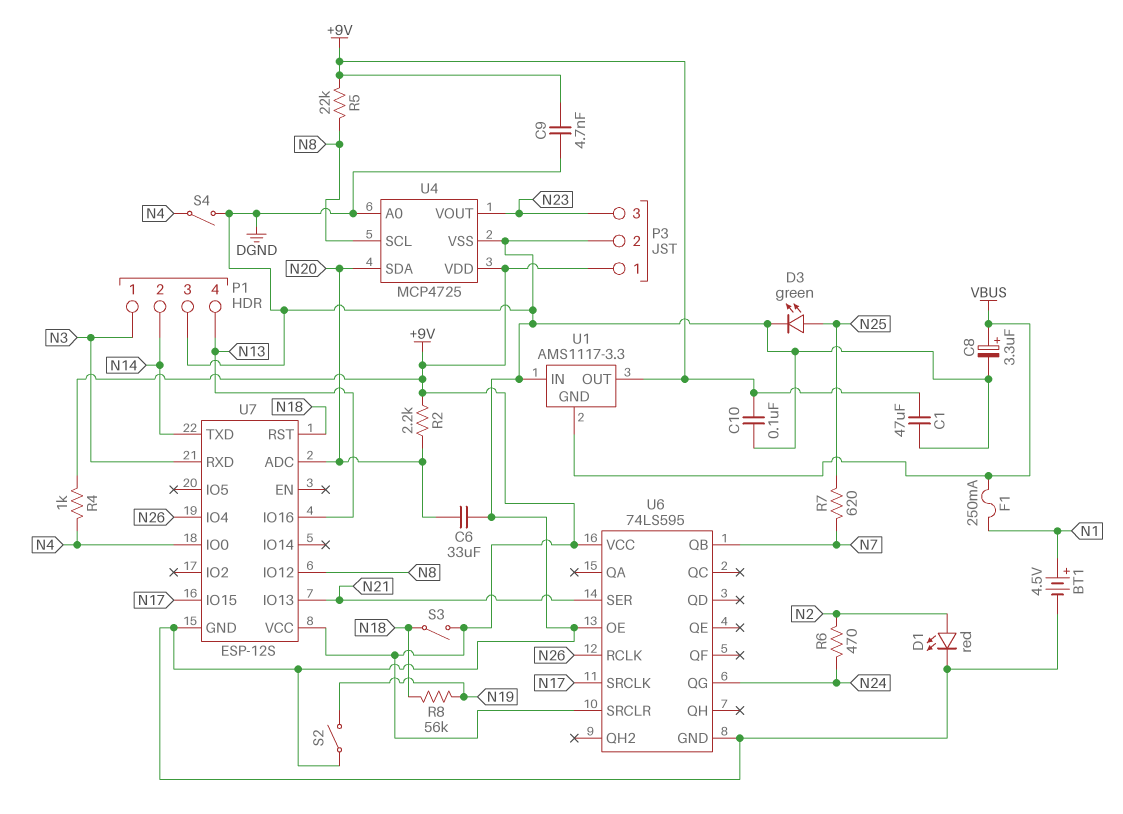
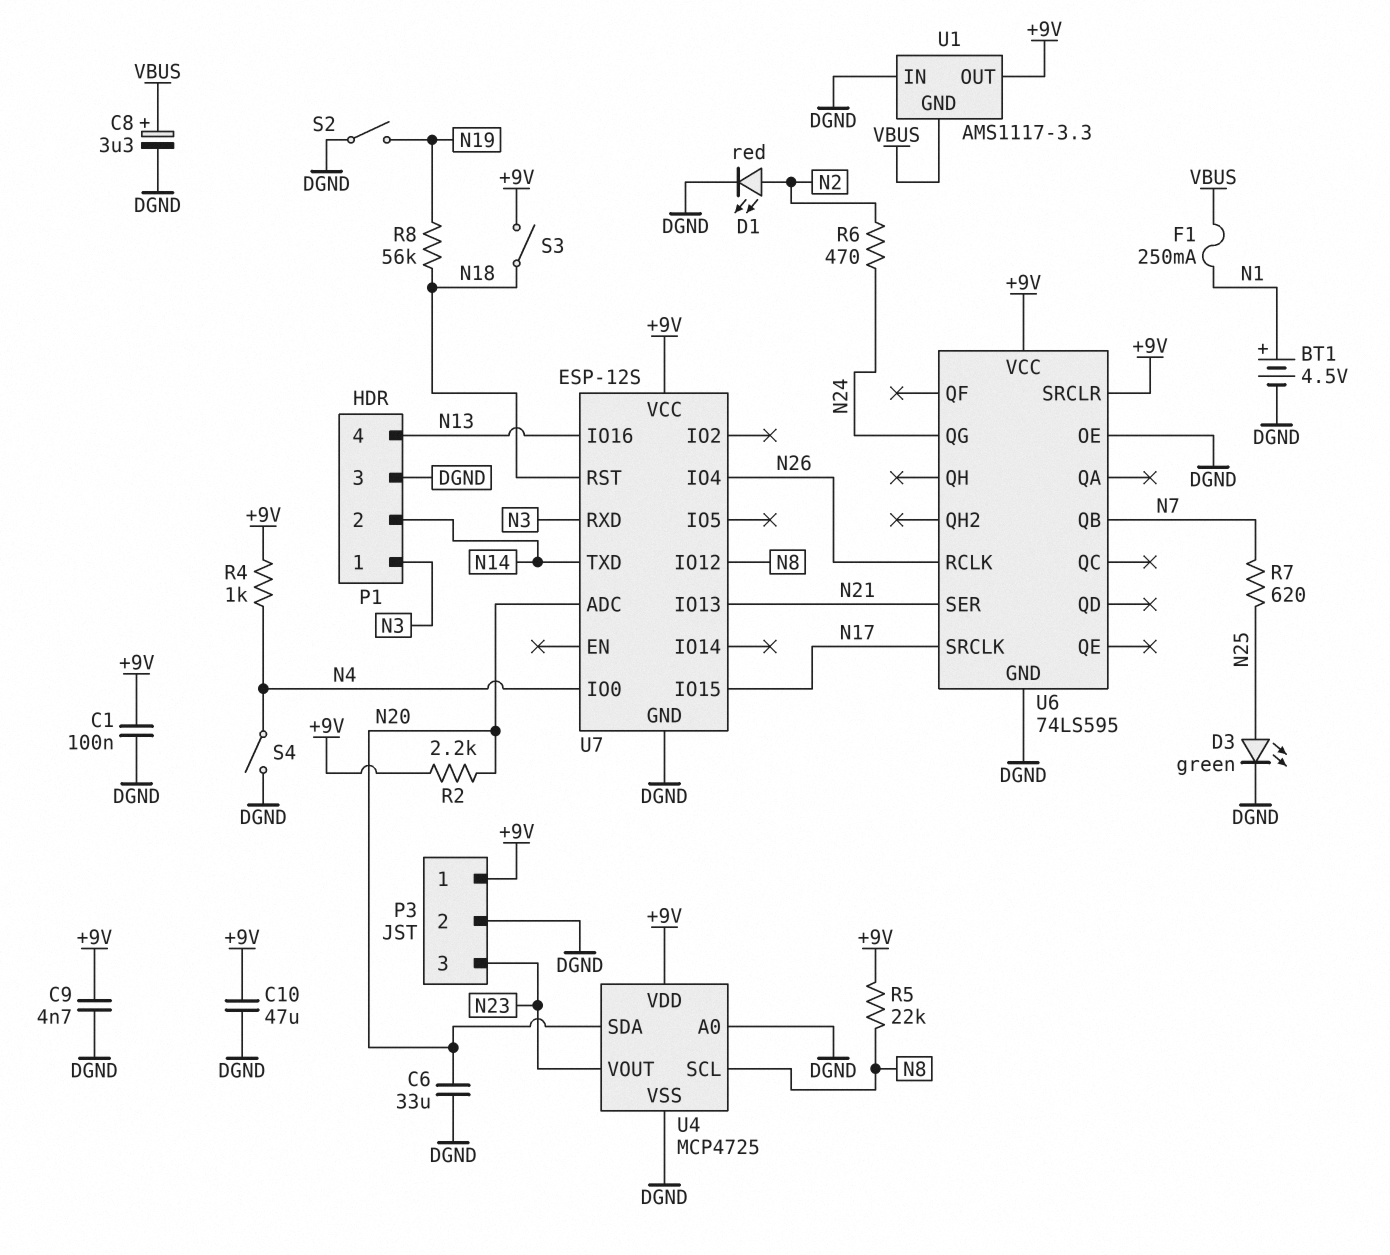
C1: 47uF (+9V, DGND) -> 100nF (+9V, DGND)
C10: 100nF (+9V, DGND) -> 47uF (+9V, DGND)

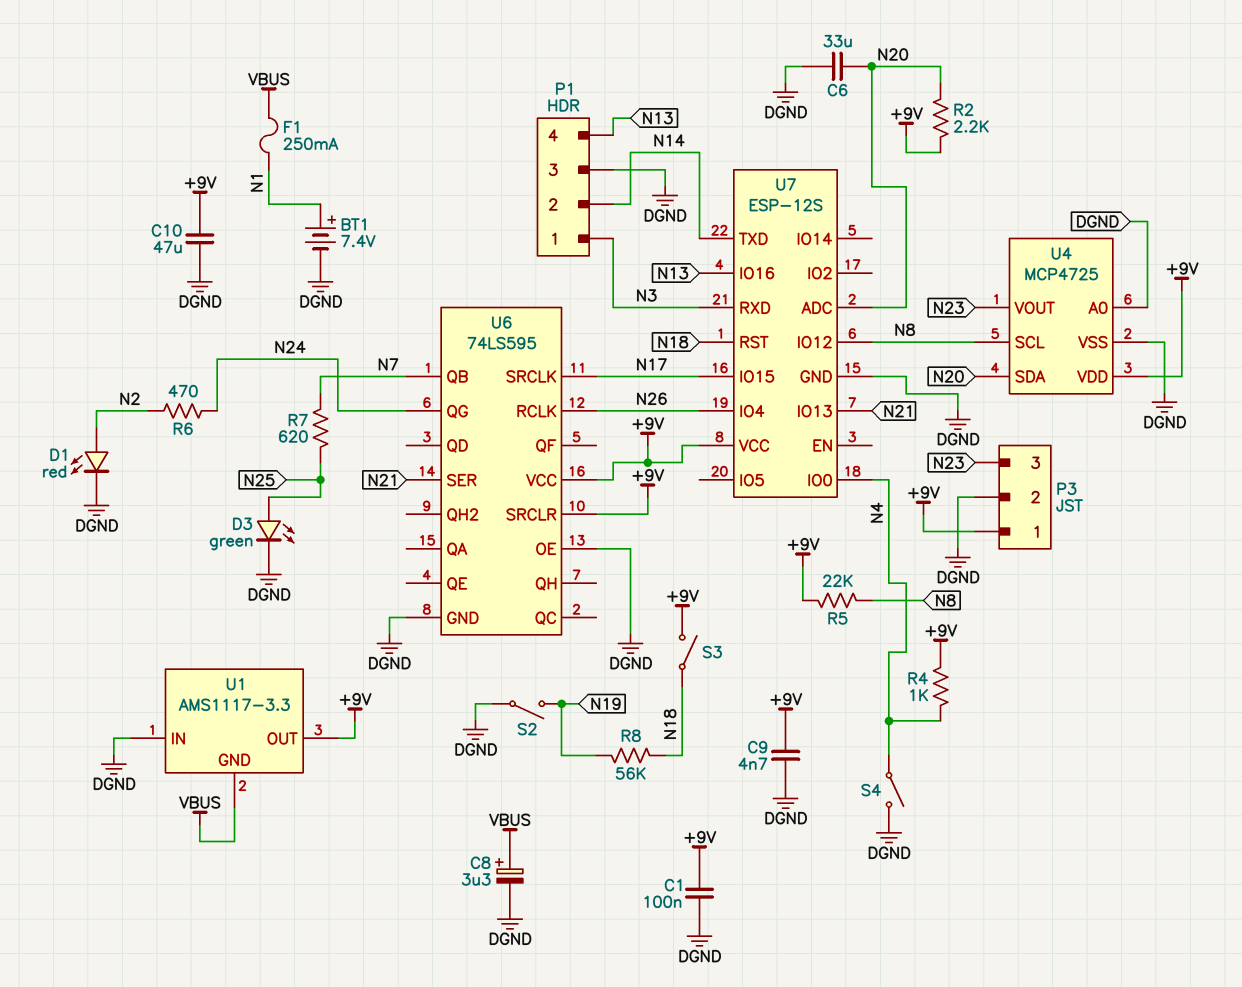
BT1: 4.5V (plus N1, minus DGND) -> 7.4V (plus N1, minus DGND)

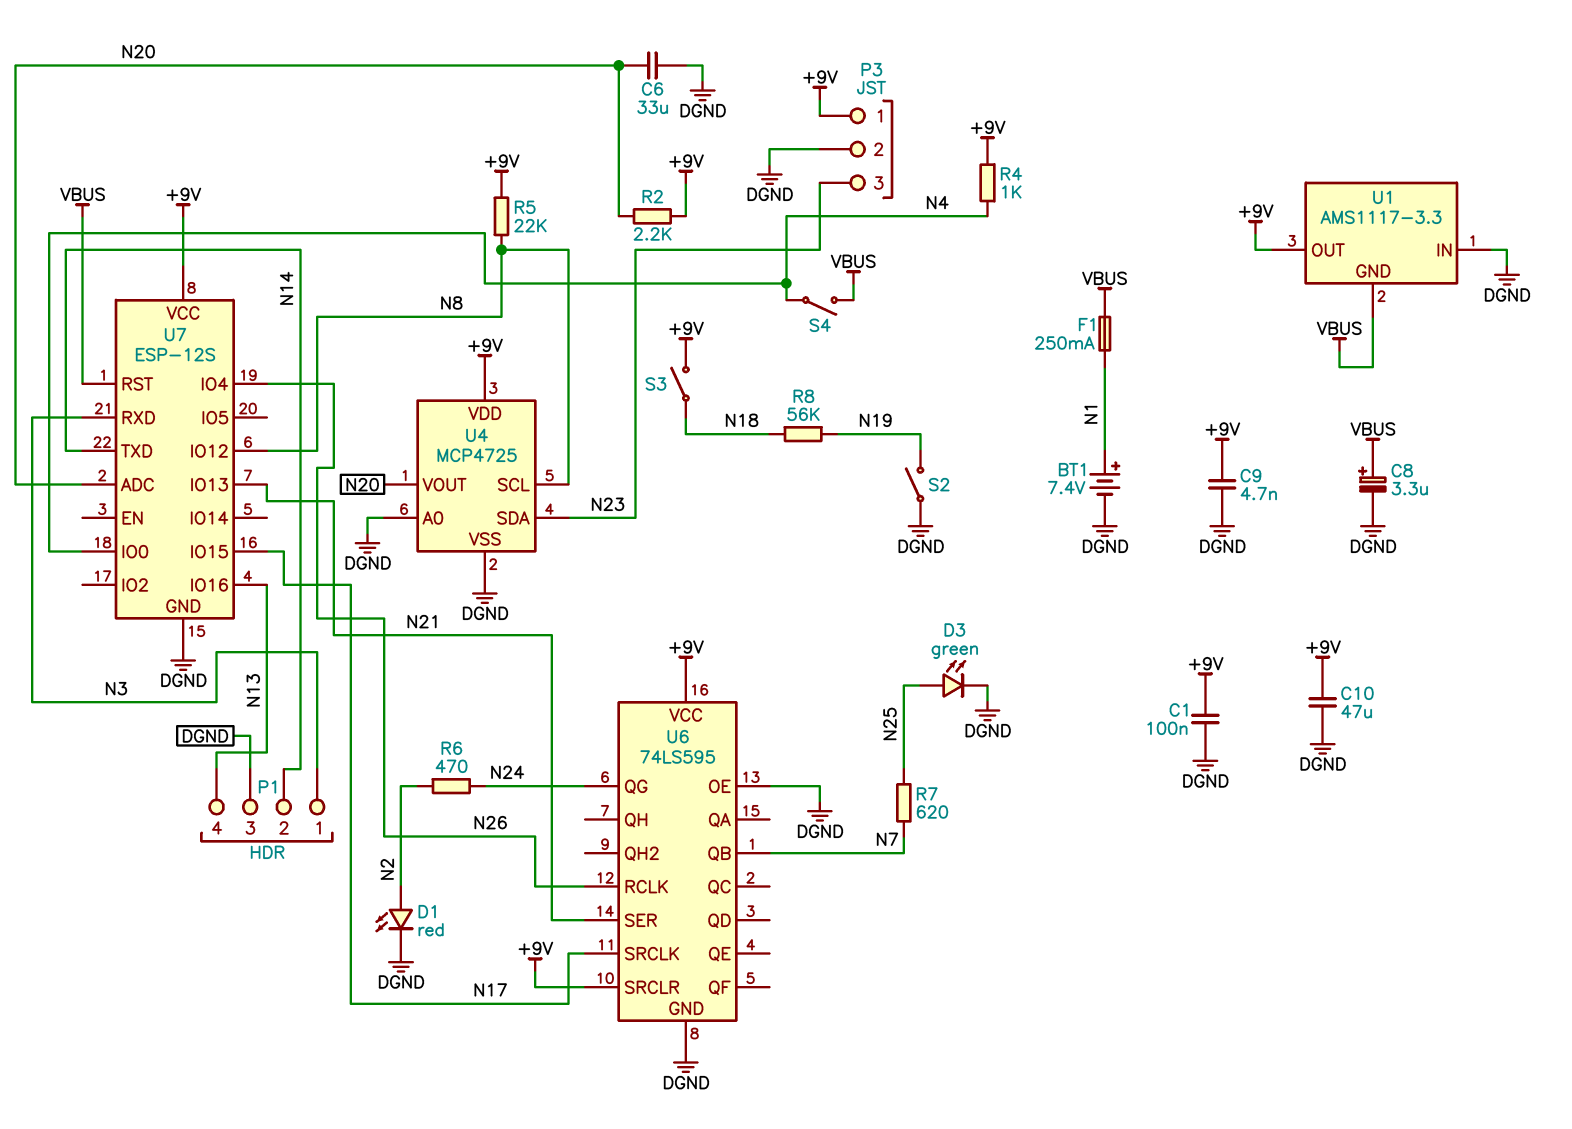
S4: switch (DGND, N4) -> switch (N4, VBUS)
U4 pin SDA: N20 -> N23
U4 pin VOUT: N23 -> N20
U7 pin RST: N18 -> VBUS

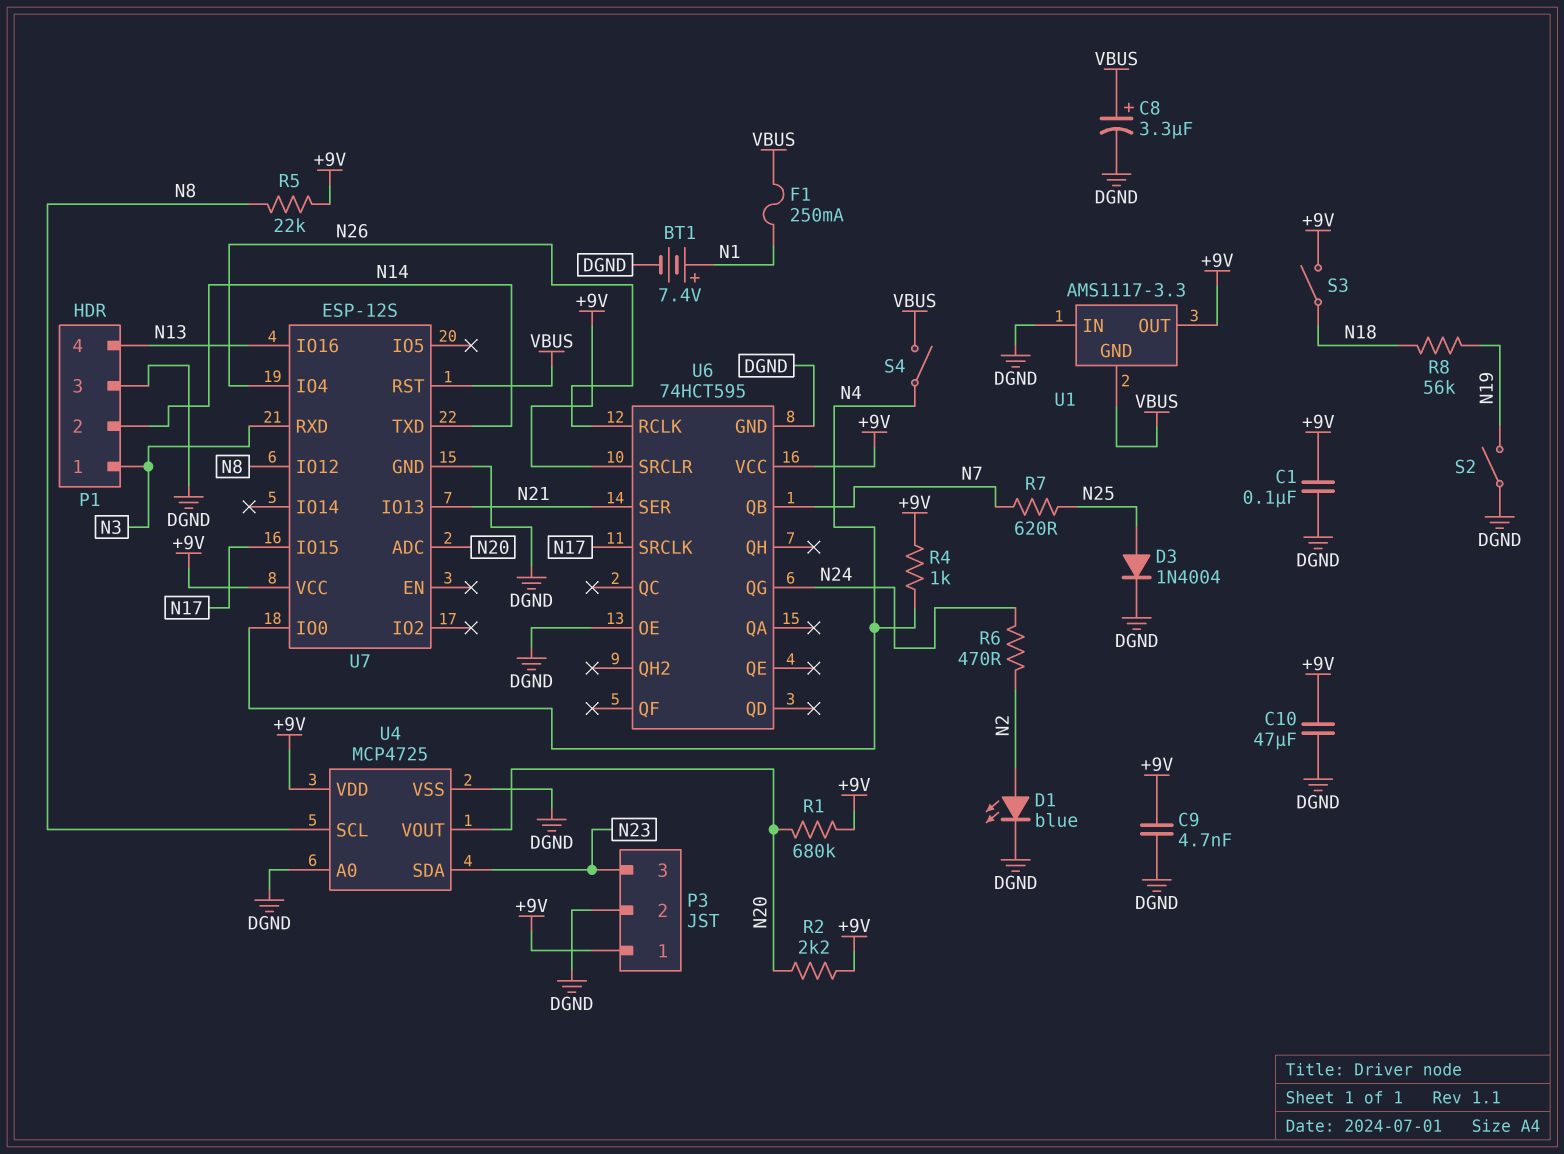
C6: 33uF (DGND, N20) -> none
D1: LED red (A N2, K DGND) -> LED blue (A N2, K DGND)
D3: LED green (A N25, K DGND) -> diode 1N4004 (A N25, K DGND)
R1: none -> 680k (+9V, N20)
U6: 74LS595 -> 74HCT595

